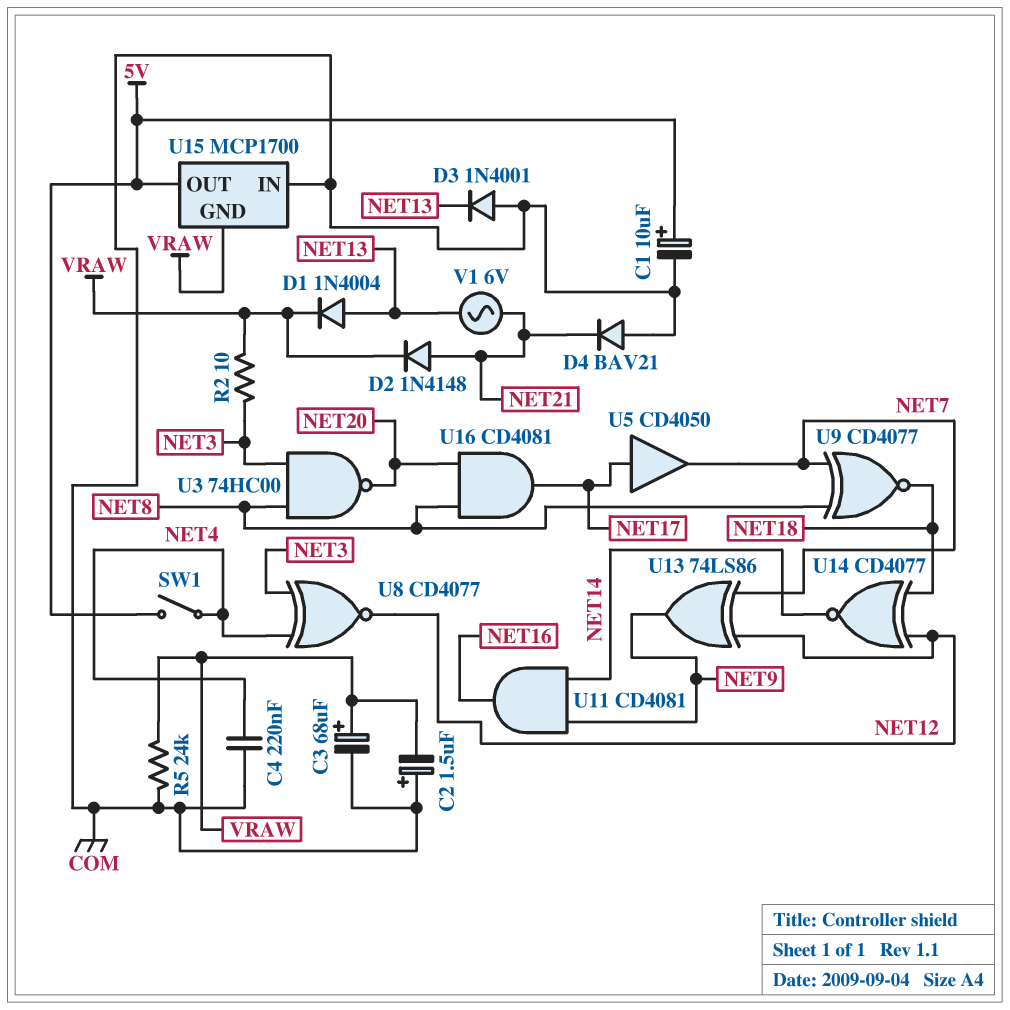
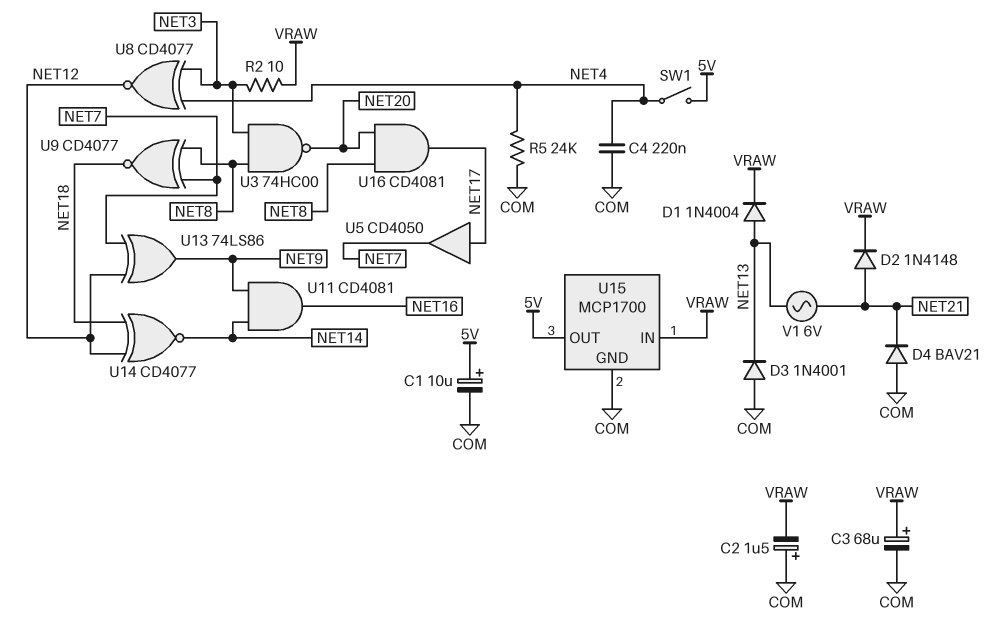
R5: 24k (COM, VRAW) -> 24k (COM, NET4)
U15 pin GND: VRAW -> COM
U15 pin IN: COM -> VRAW

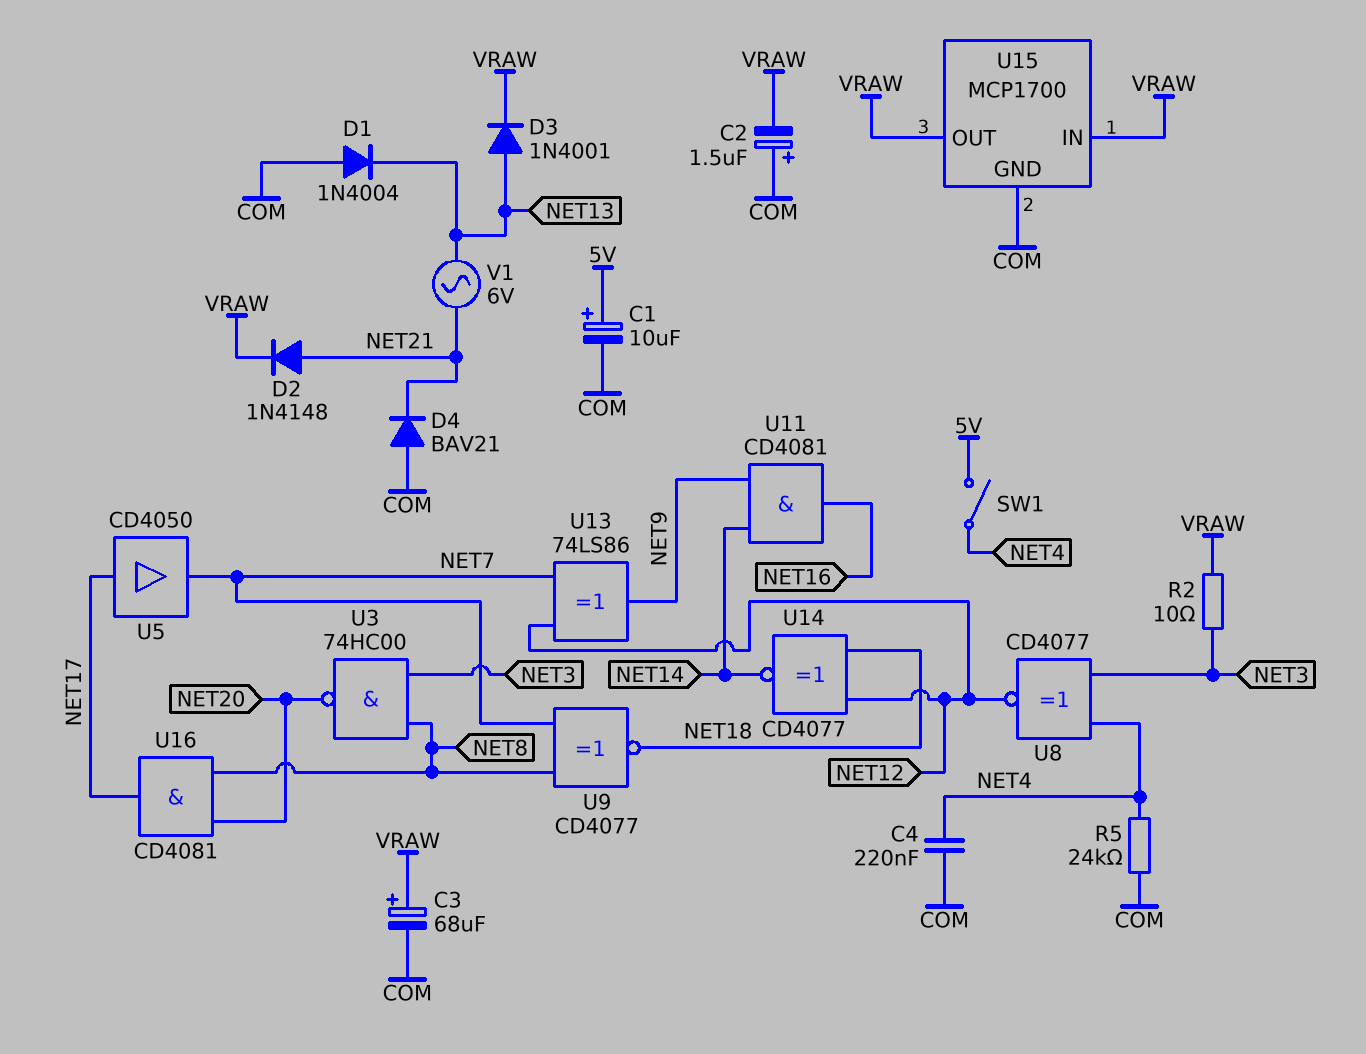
D1: diode 1N4004 (A NET13, K VRAW) -> diode 1N4004 (A COM, K NET13)
D3: diode 1N4001 (A COM, K NET13) -> diode 1N4001 (A NET13, K VRAW)
U15 pin OUT: 5V -> VRAW

